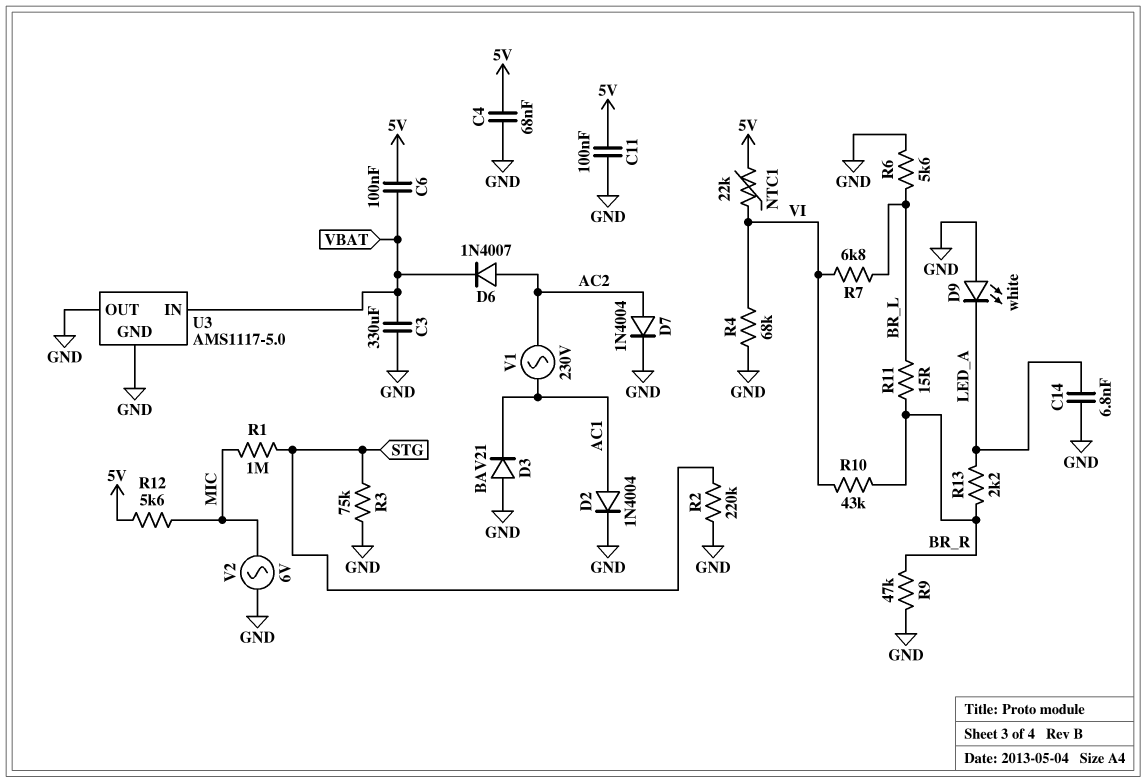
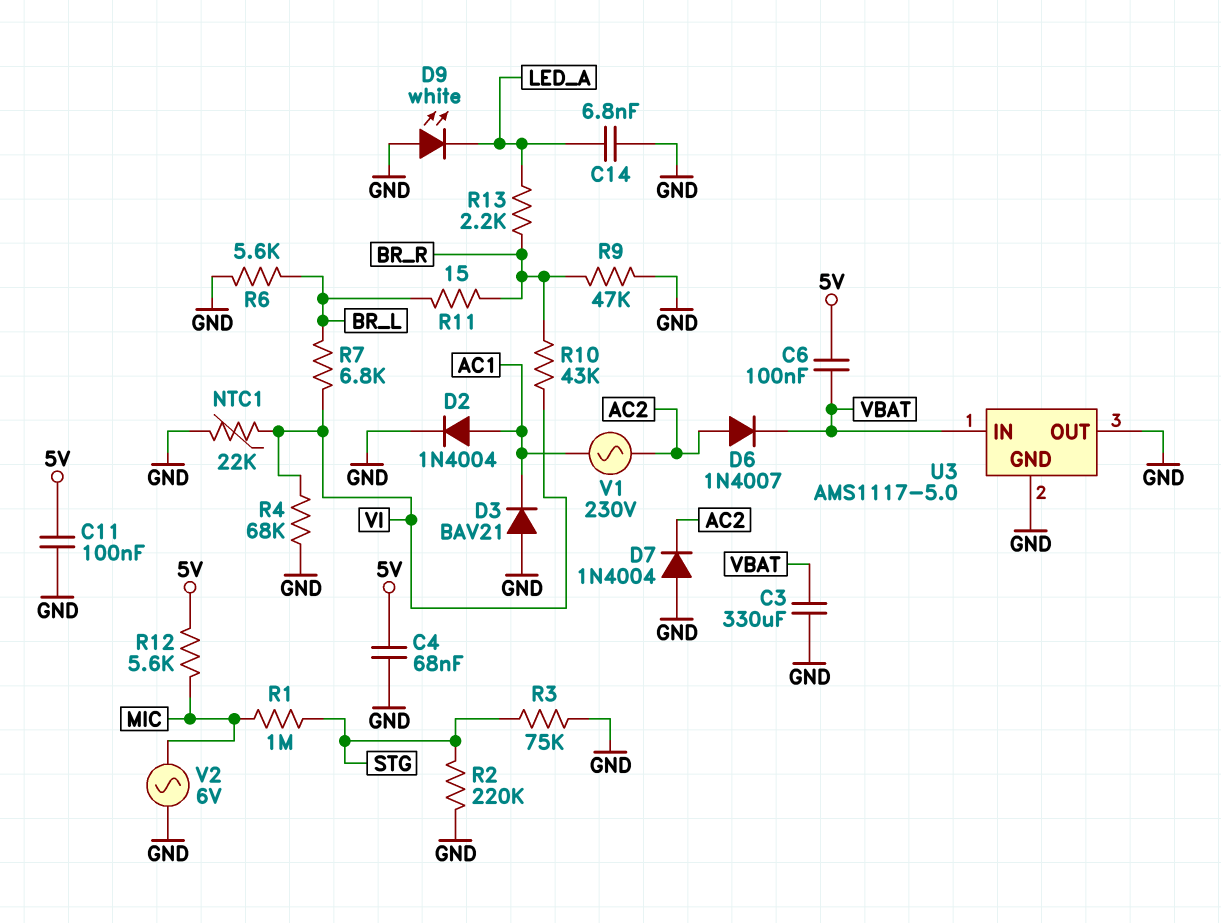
D7: diode 1N4004 (A AC2, K GND) -> diode 1N4004 (A GND, K AC2)
NTC1: 22k (5V, VI) -> 22k (GND, VI)

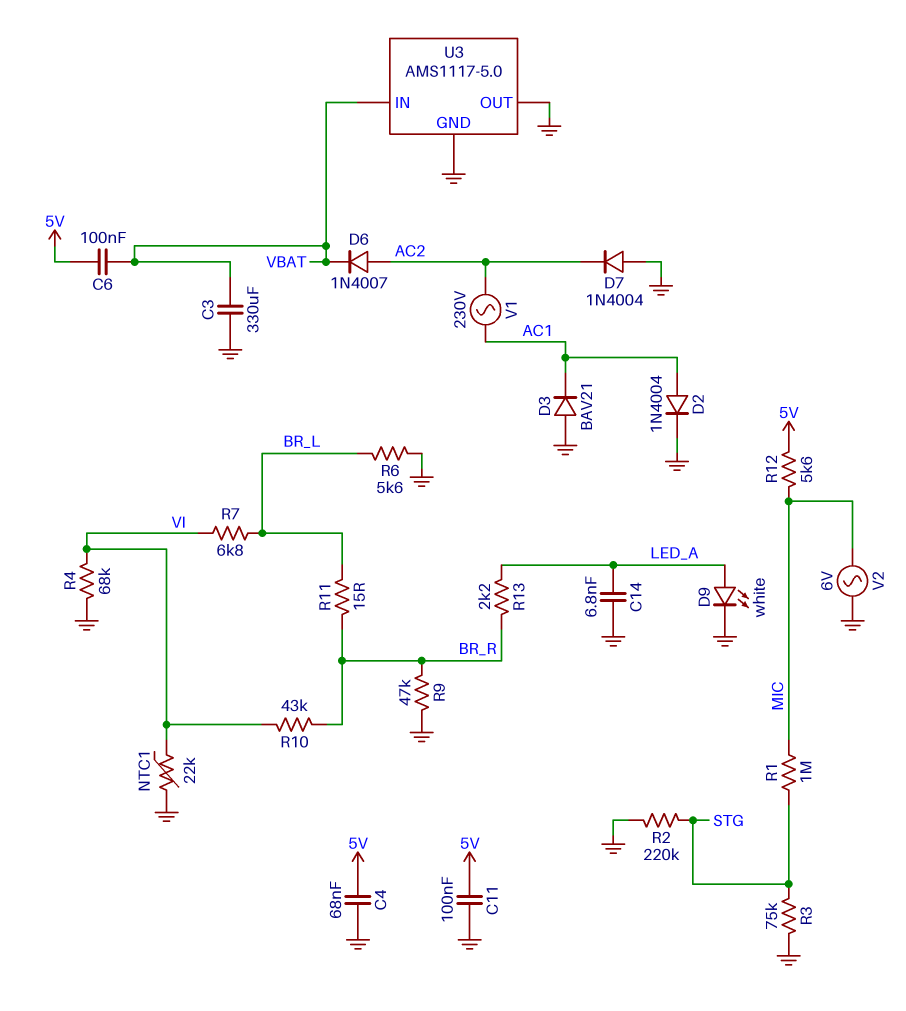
D9: LED white (A GND, K LED_A) -> LED white (A LED_A, K GND)

